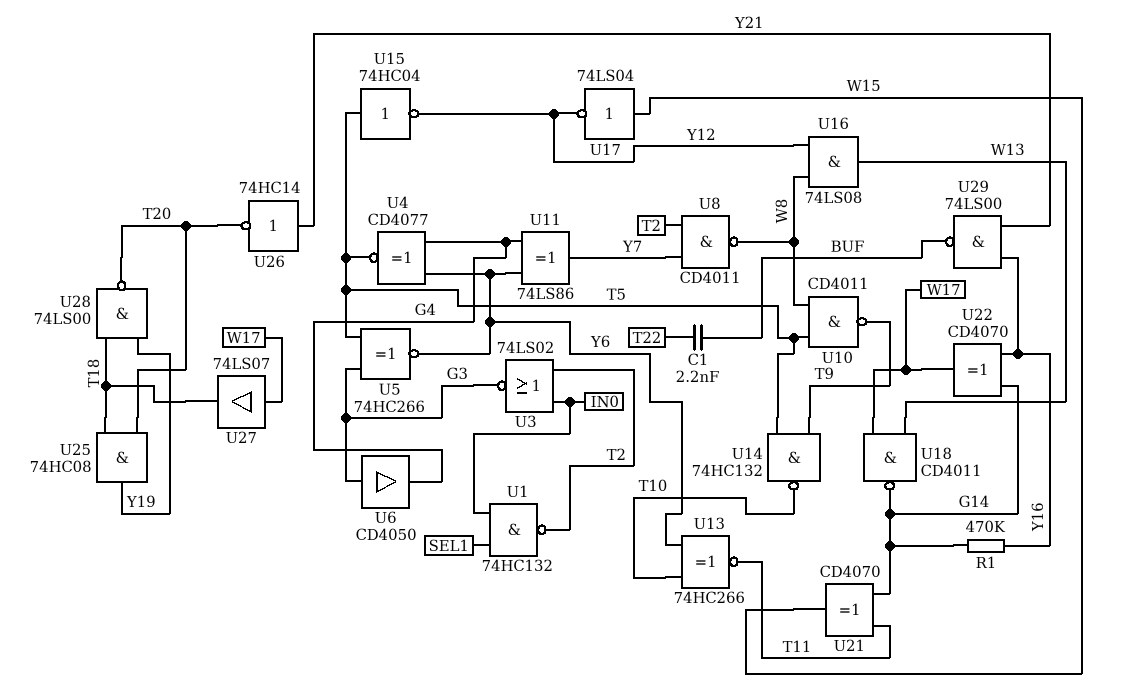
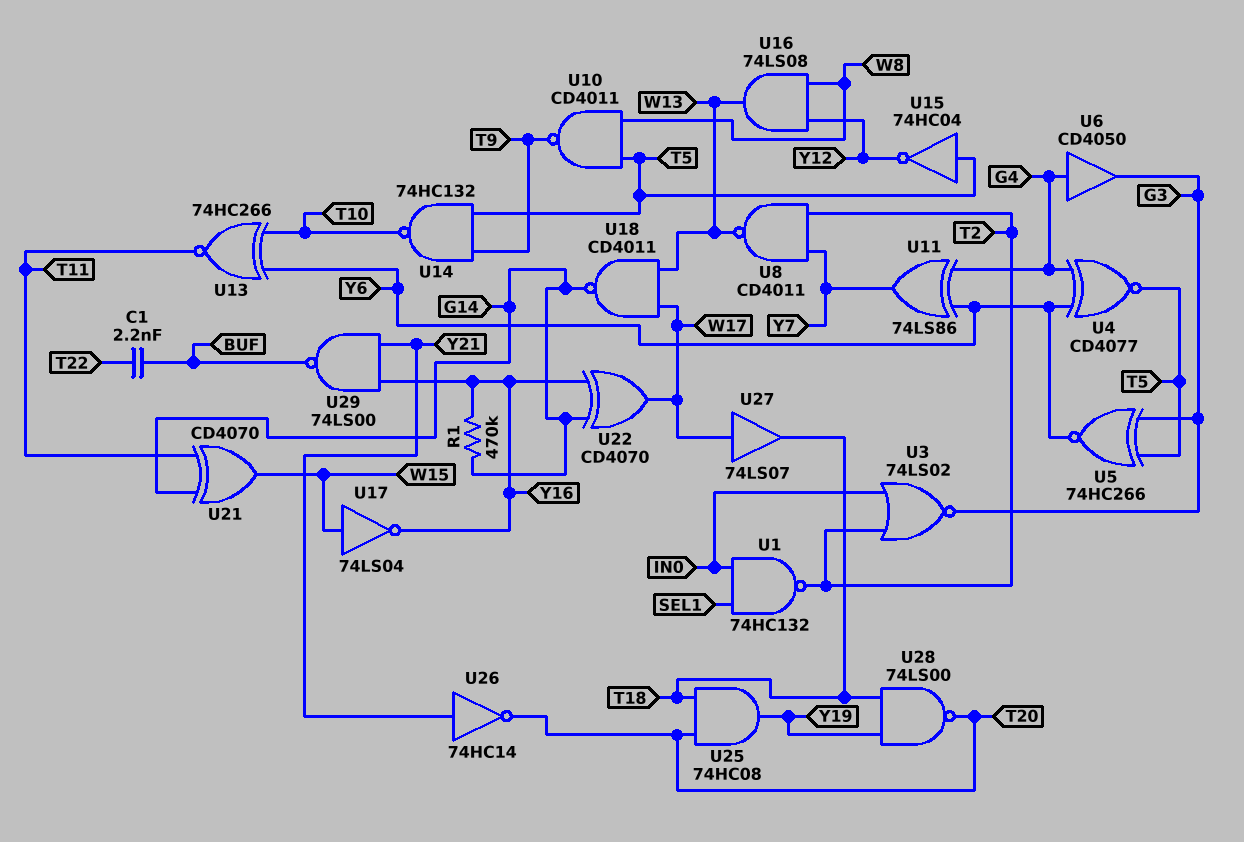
U6: buffer CD4050 (in G3, out G4) -> buffer CD4050 (in G4, out G3)
U8: NAND CD4011 (in T2, in Y7, out W8) -> NAND CD4011 (in T2, in Y7, out W13)
U17: NOT 74LS04 (in W15, out Y12) -> NOT 74LS04 (in W15, out Y16)

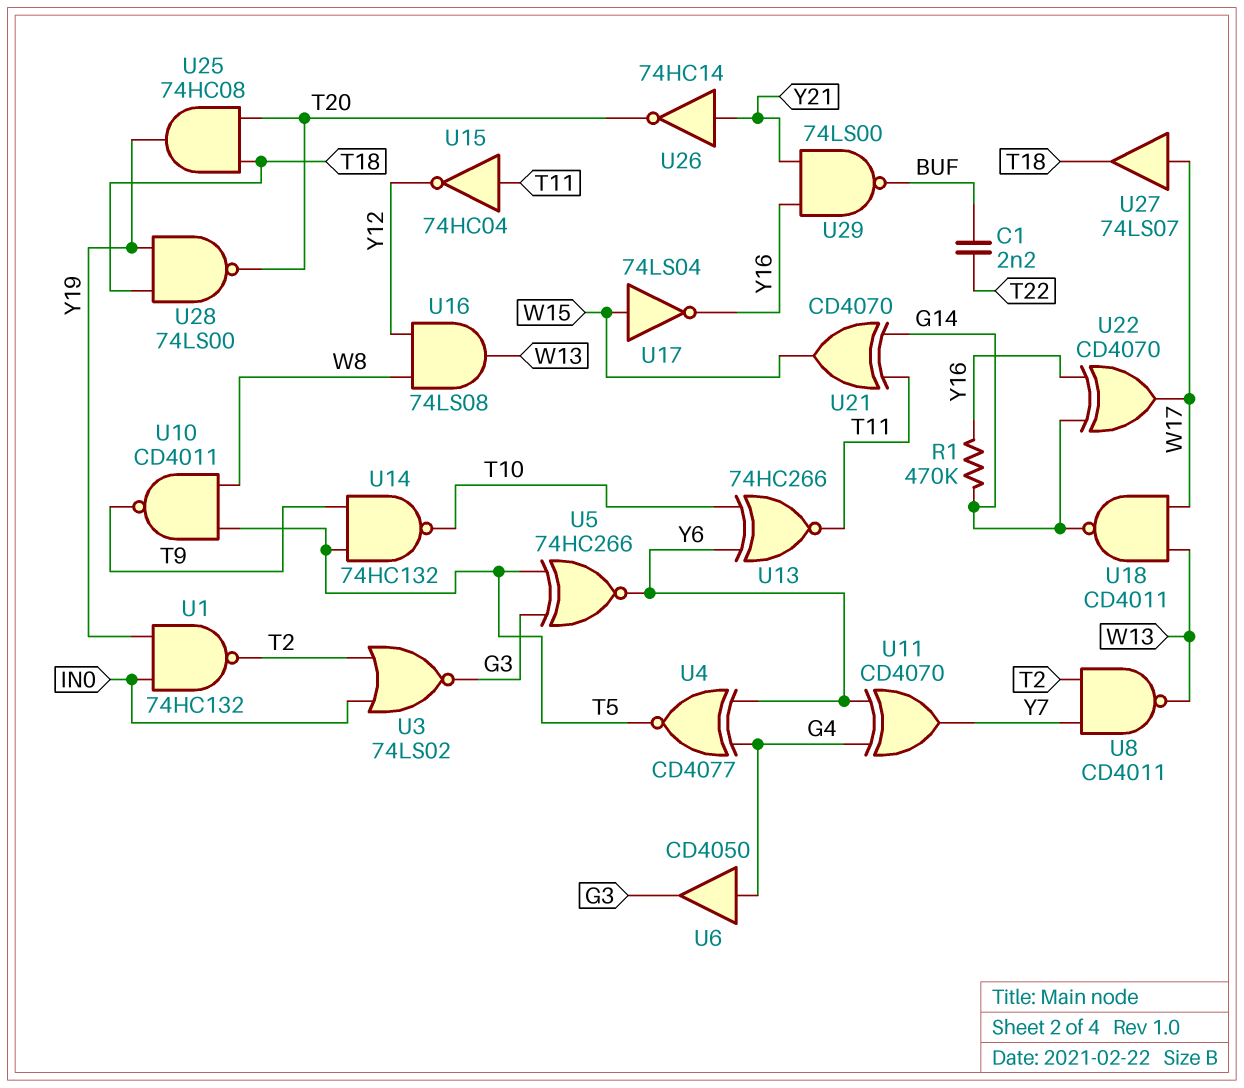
U1: NAND 74HC132 (in IN0, in SEL1, out T2) -> NAND 74HC132 (in IN0, in Y19, out T2)
U11: XOR 74LS86 (in G4, in Y6, out Y7) -> XOR CD4070 (in G4, in Y6, out Y7)
U15: NOT 74HC04 (in T5, out Y12) -> NOT 74HC04 (in T11, out Y12)

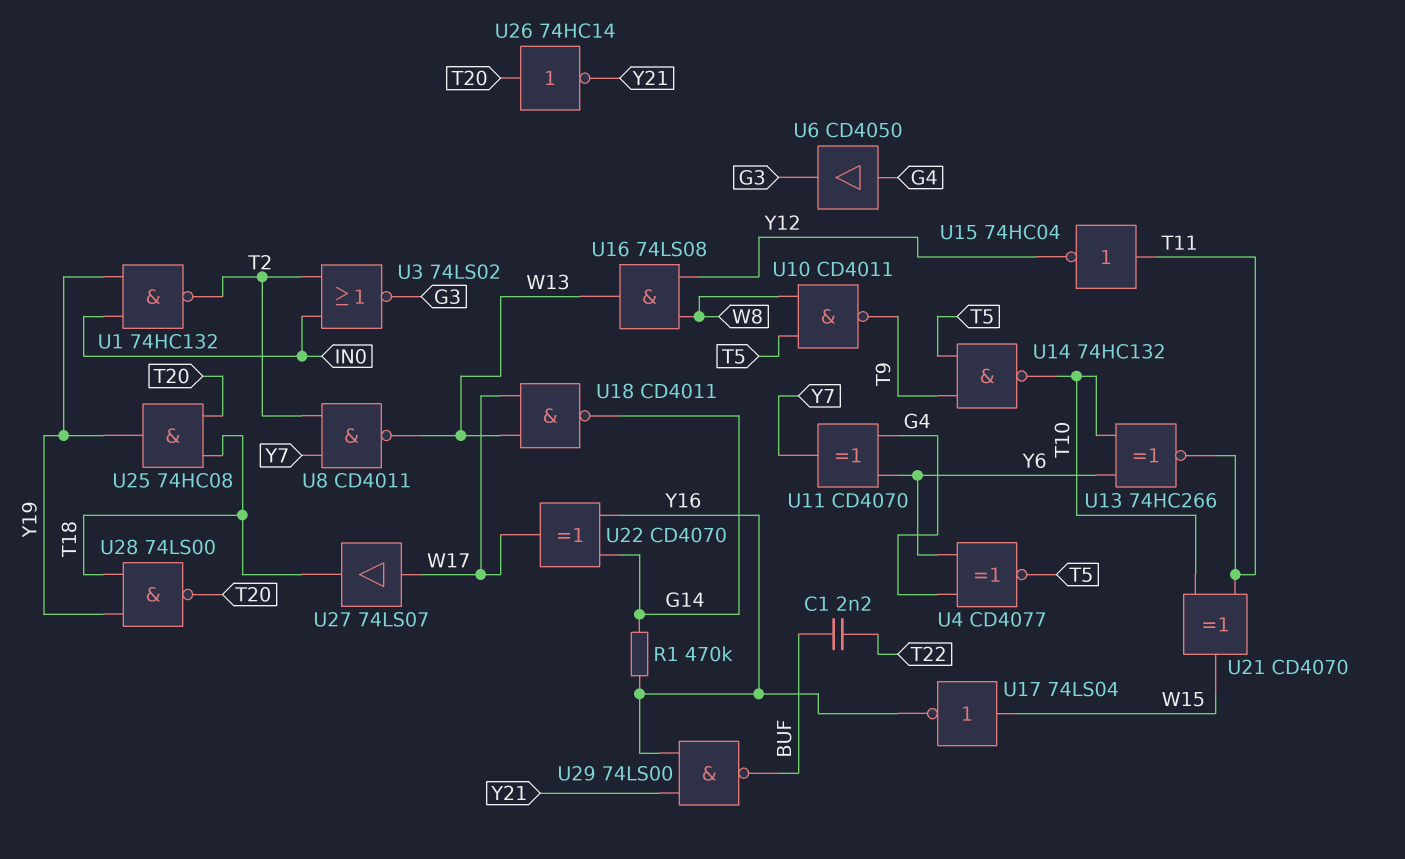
U5: XNOR 74HC266 (in G3, in T5, out Y6) -> none
U21: XOR CD4070 (in G14, in T11, out W15) -> XOR CD4070 (in T10, in T11, out W15)
U26: NOT 74HC14 (in Y21, out T20) -> NOT 74HC14 (in T20, out Y21)

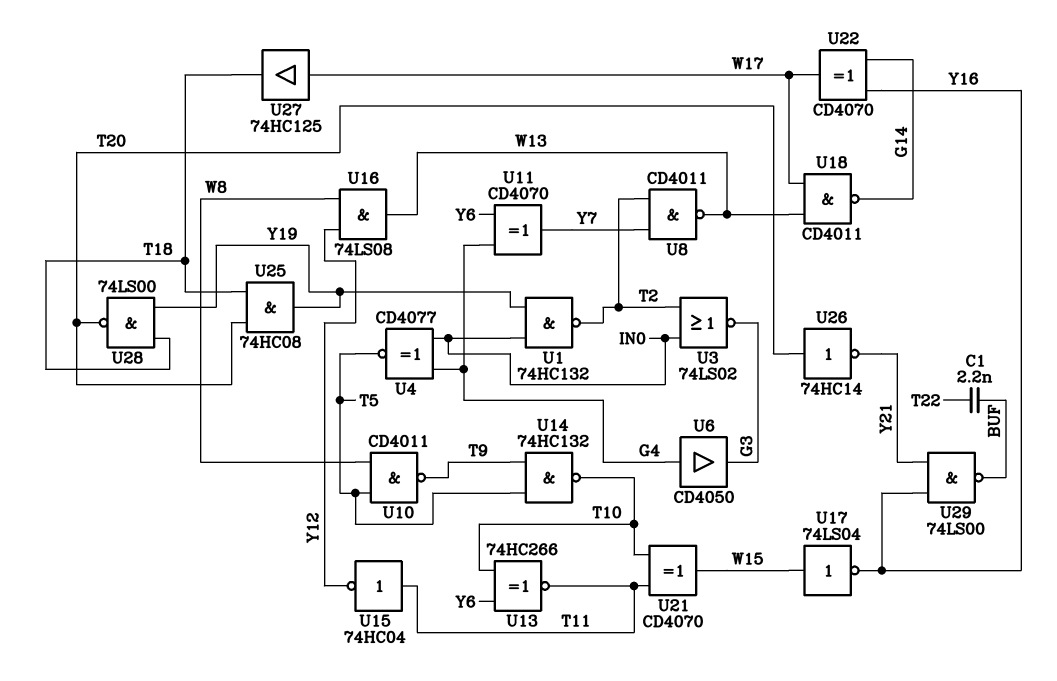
R1: 470k (G14, Y16) -> none
U4: XNOR CD4077 (in G4, in Y6, out T5) -> XNOR CD4077 (in G4, in IN0, out T5)
U27: buffer 74LS07 (in W17, out T18) -> buffer 74HC125 (in W17, out T18)

